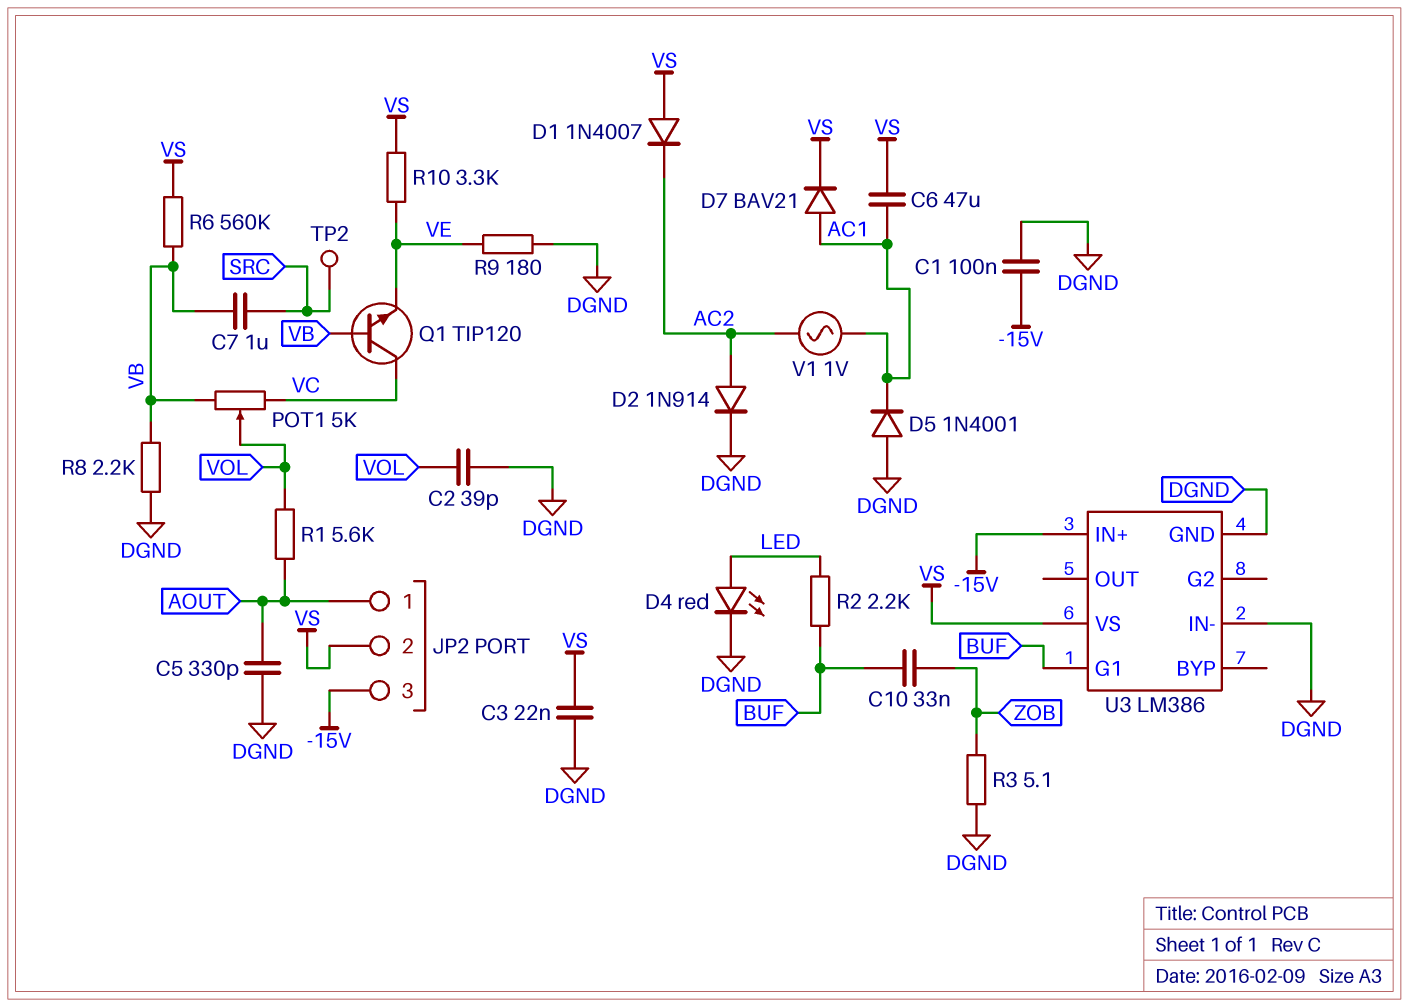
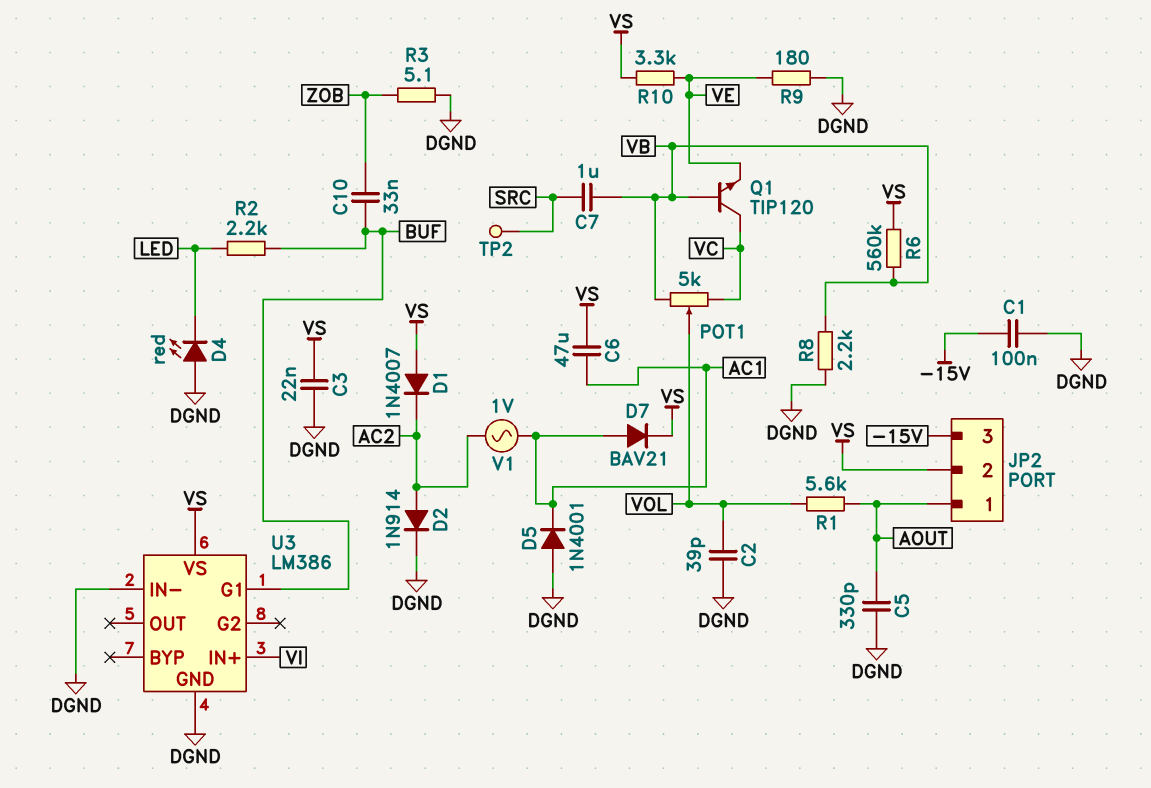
D4: LED red (A LED, K DGND) -> LED red (A DGND, K LED)
U3 pin IN+: -15V -> VI

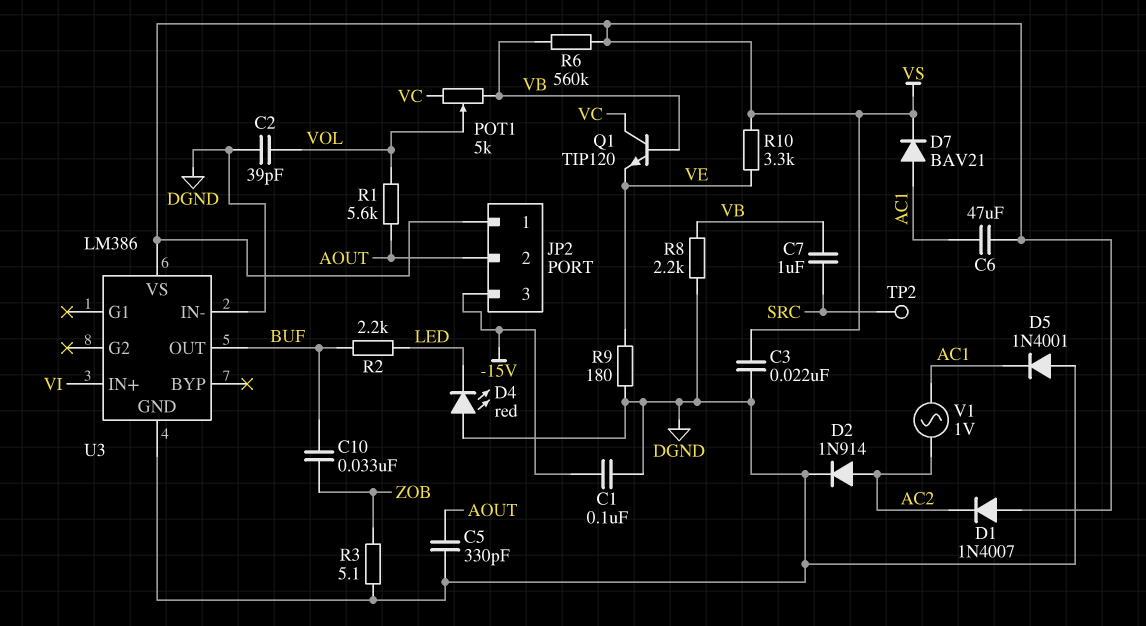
JP2 pin 1: AOUT -> VS
JP2 pin 2: VS -> AOUT
U3 pin G1: BUF -> none
U3 pin OUT: none -> BUF

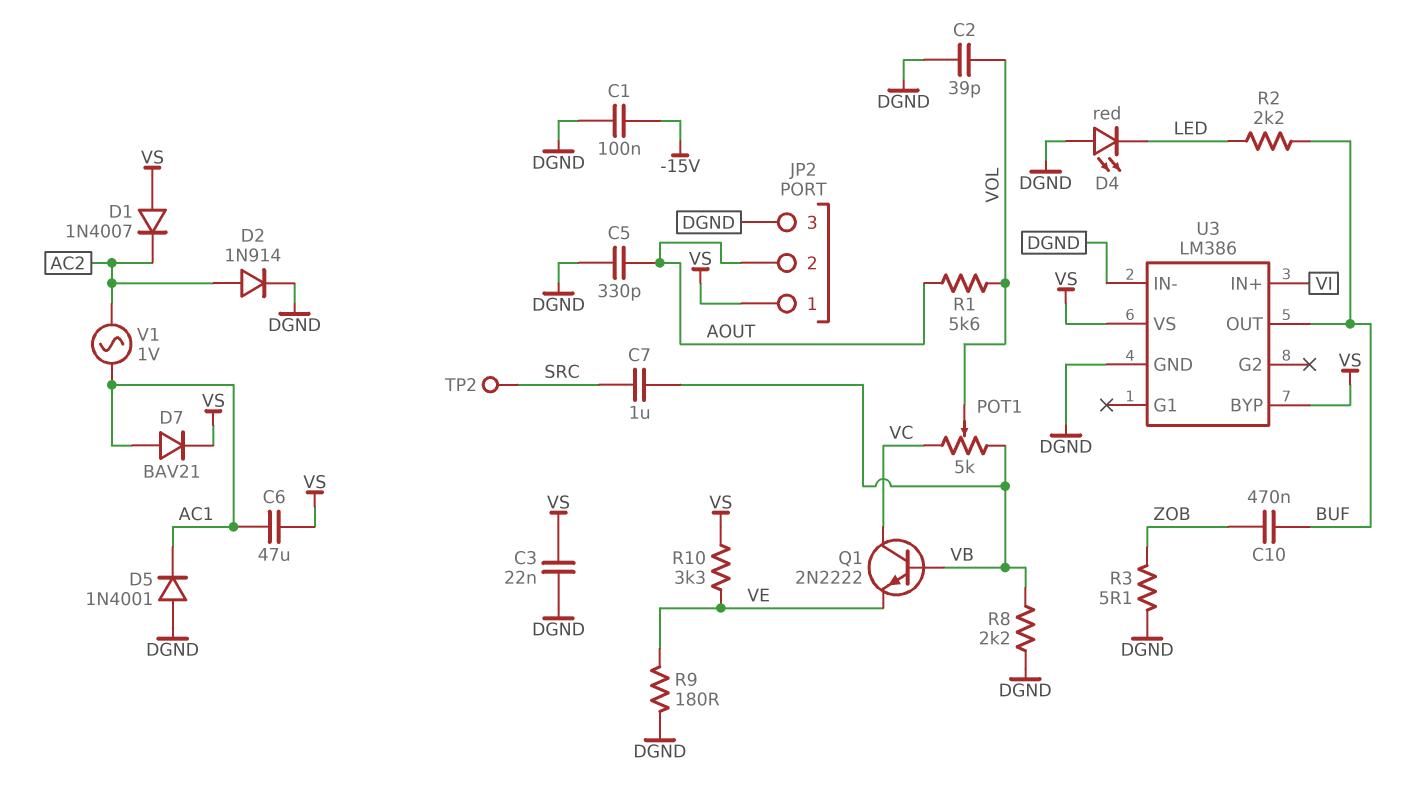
C10: 33nF (BUF, ZOB) -> 470nF (BUF, ZOB)
JP2 pin 3: -15V -> DGND
Q1: NPN TIP120 (B VB, C VC, E VE) -> NPN 2N2222 (B VB, C VC, E VE)
R6: 560k (VB, VS) -> none
U3 pin BYP: none -> VS

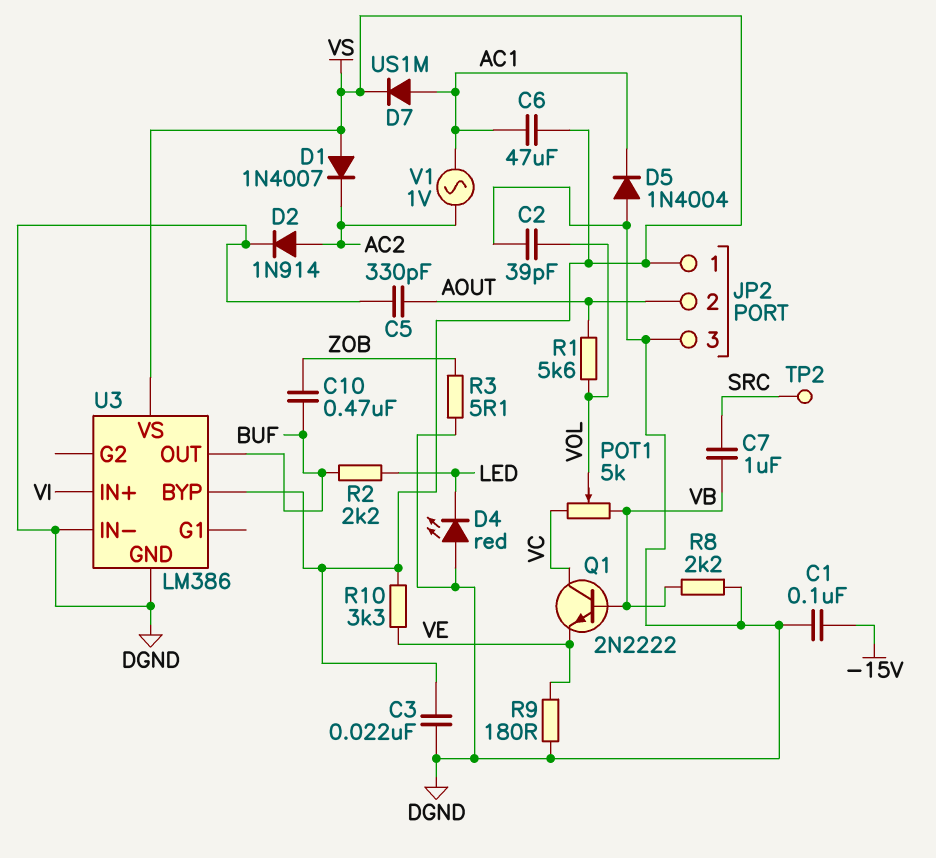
D5: diode 1N4001 (A DGND, K AC1) -> diode 1N4004 (A DGND, K AC1)
D7: diode BAV21 (A AC1, K VS) -> diode US1M (A AC1, K VS)

